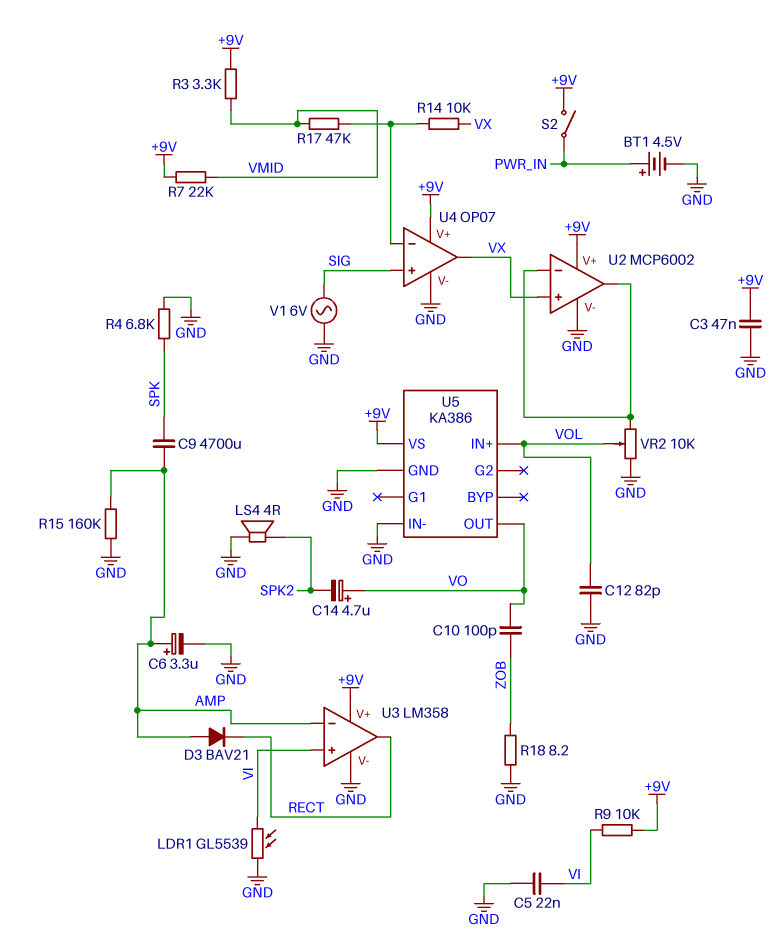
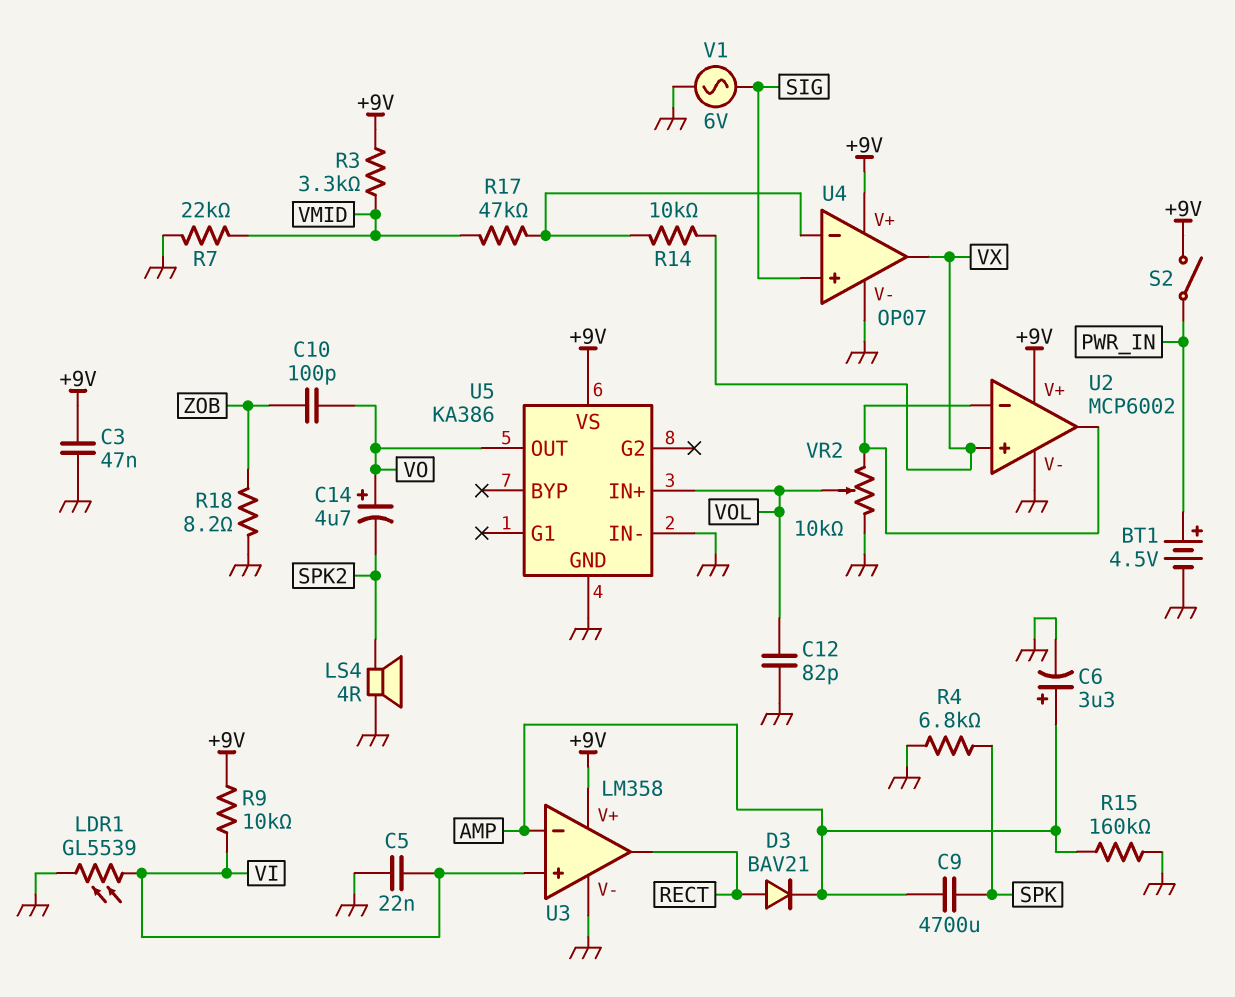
D3: diode BAV21 (A AMP, K RECT) -> diode BAV21 (A RECT, K AMP)
R7: 22k (+9V, VMID) -> 22k (GND, VMID)

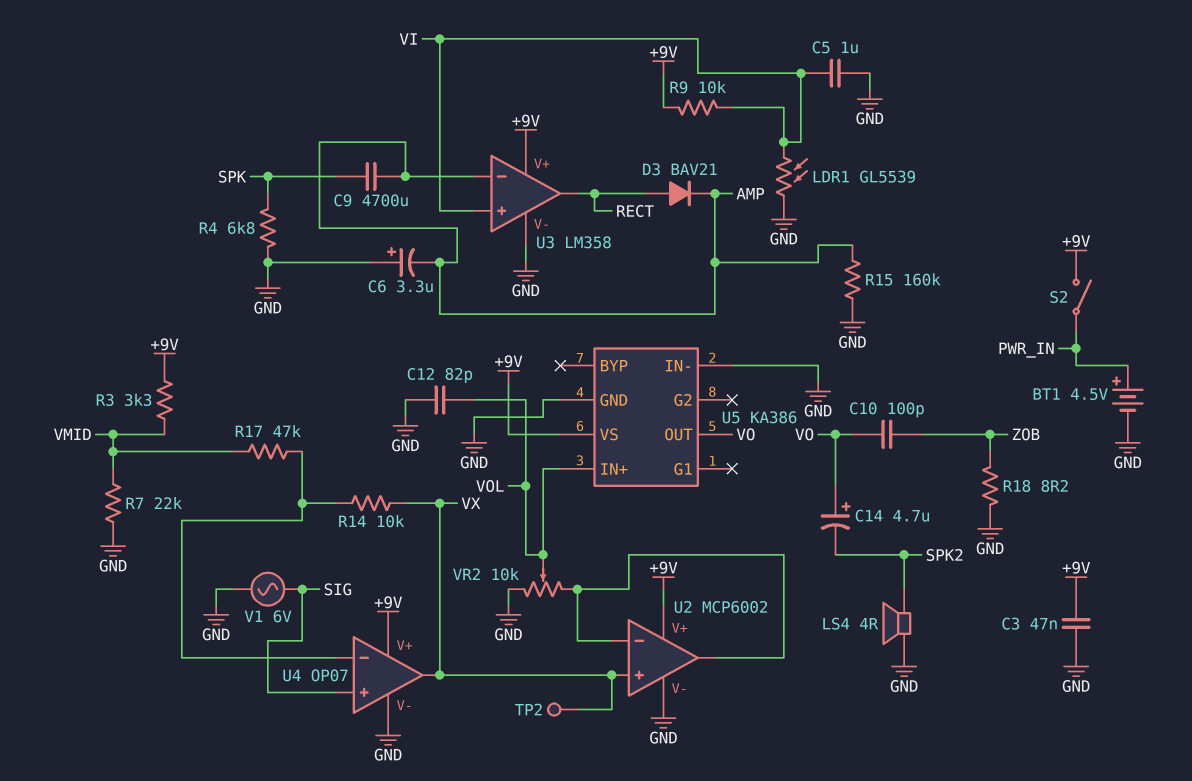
C5: 22nF (GND, VI) -> 1uF (GND, VI)
C6: 3.3uF (plus AMP, minus GND) -> 3.3uF (plus GND, minus AMP)
TP2: none -> test point (VX)

